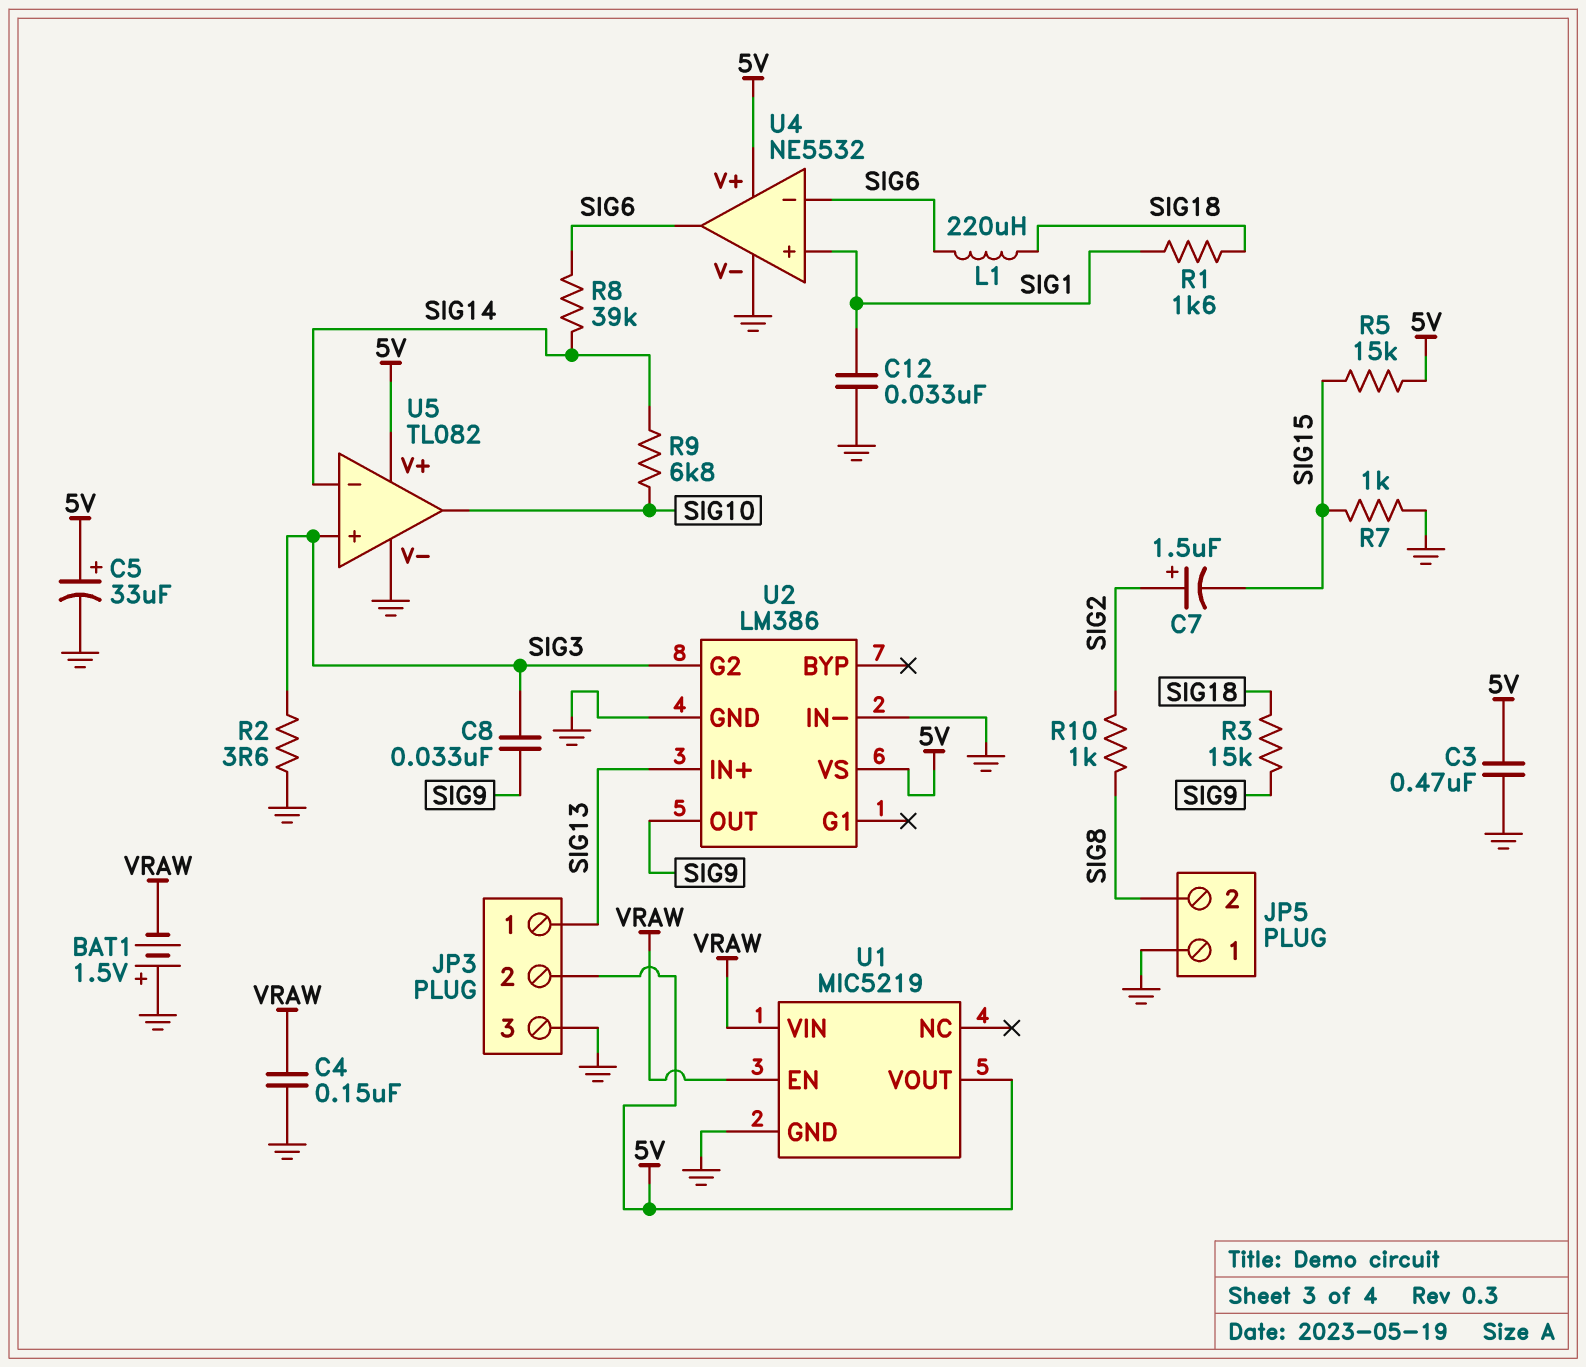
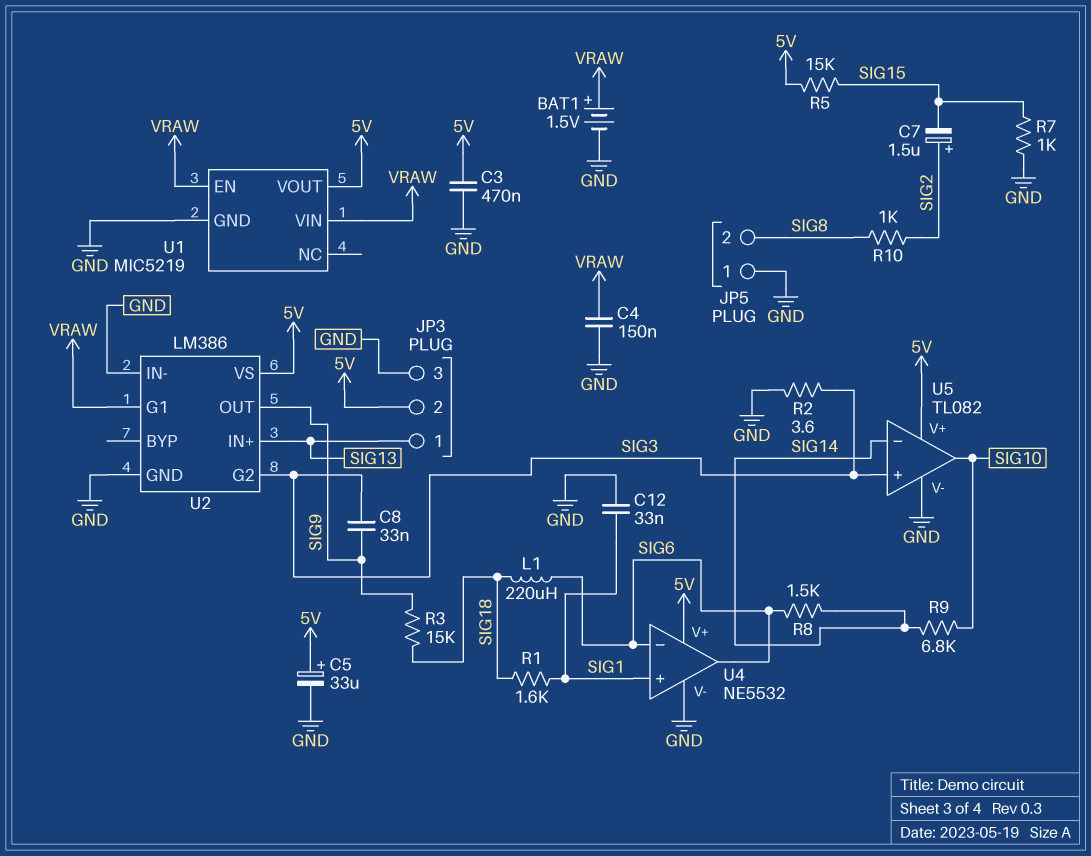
BAT1: 1.5V (plus GND, minus VRAW) -> 1.5V (plus VRAW, minus GND)
R8: 39k (SIG6, SIG14) -> 1.5k (SIG6, SIG14)
U2 pin G1: none -> VRAW

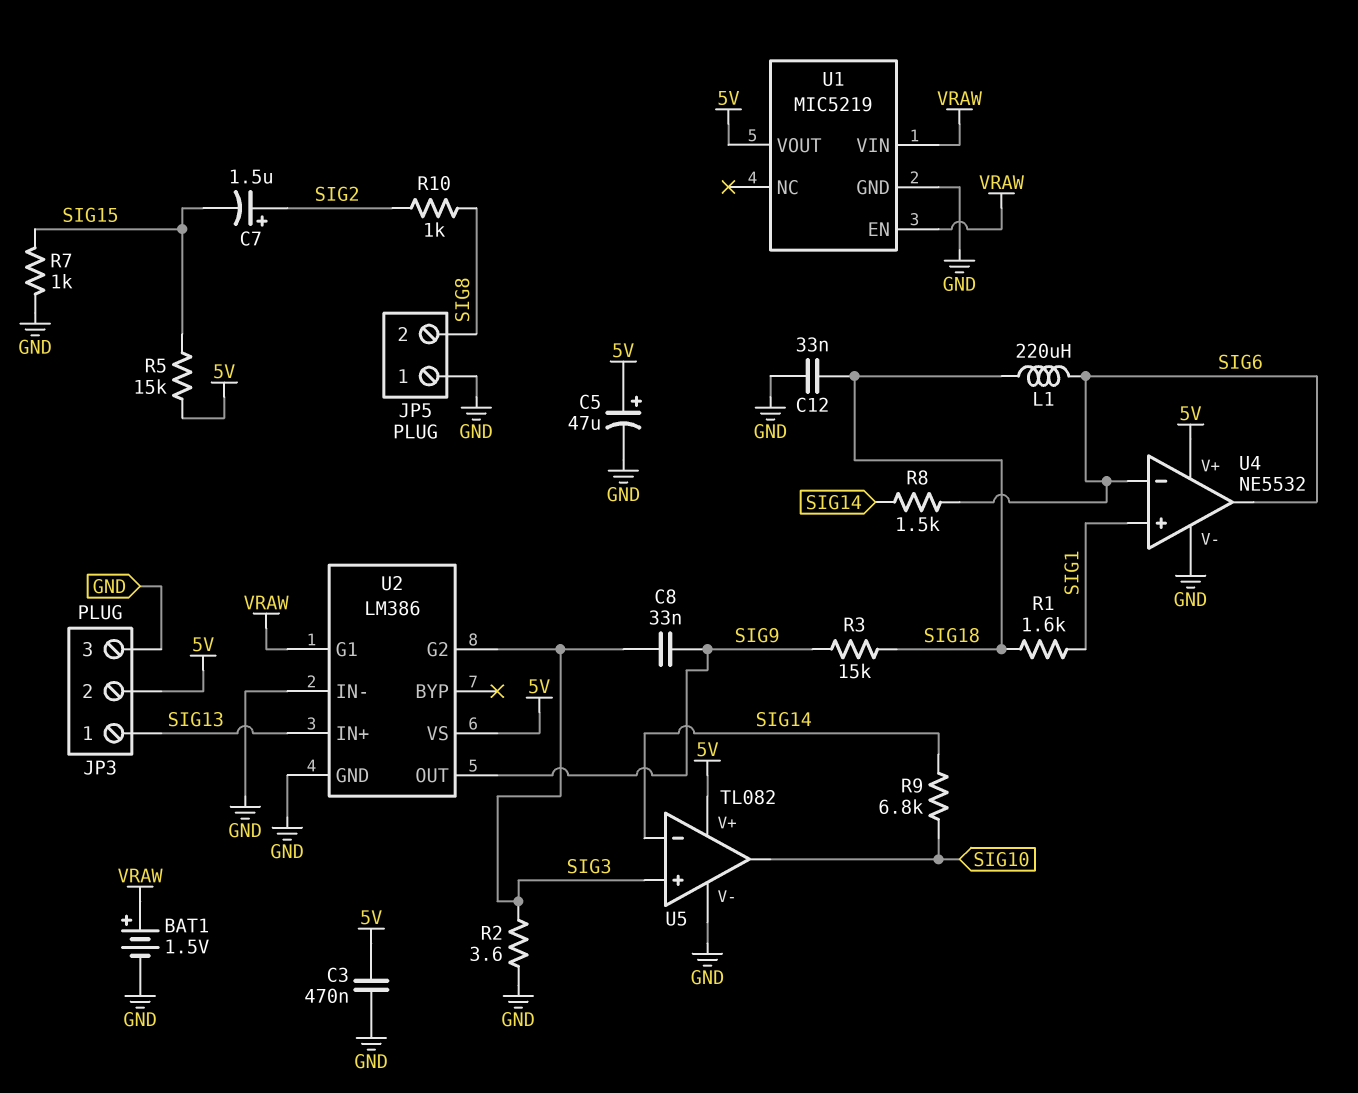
C4: 150nF (GND, VRAW) -> none
C5: 33uF (plus 5V, minus GND) -> 47uF (plus 5V, minus GND)
C12: 33nF (GND, SIG1) -> 33nF (GND, SIG18)

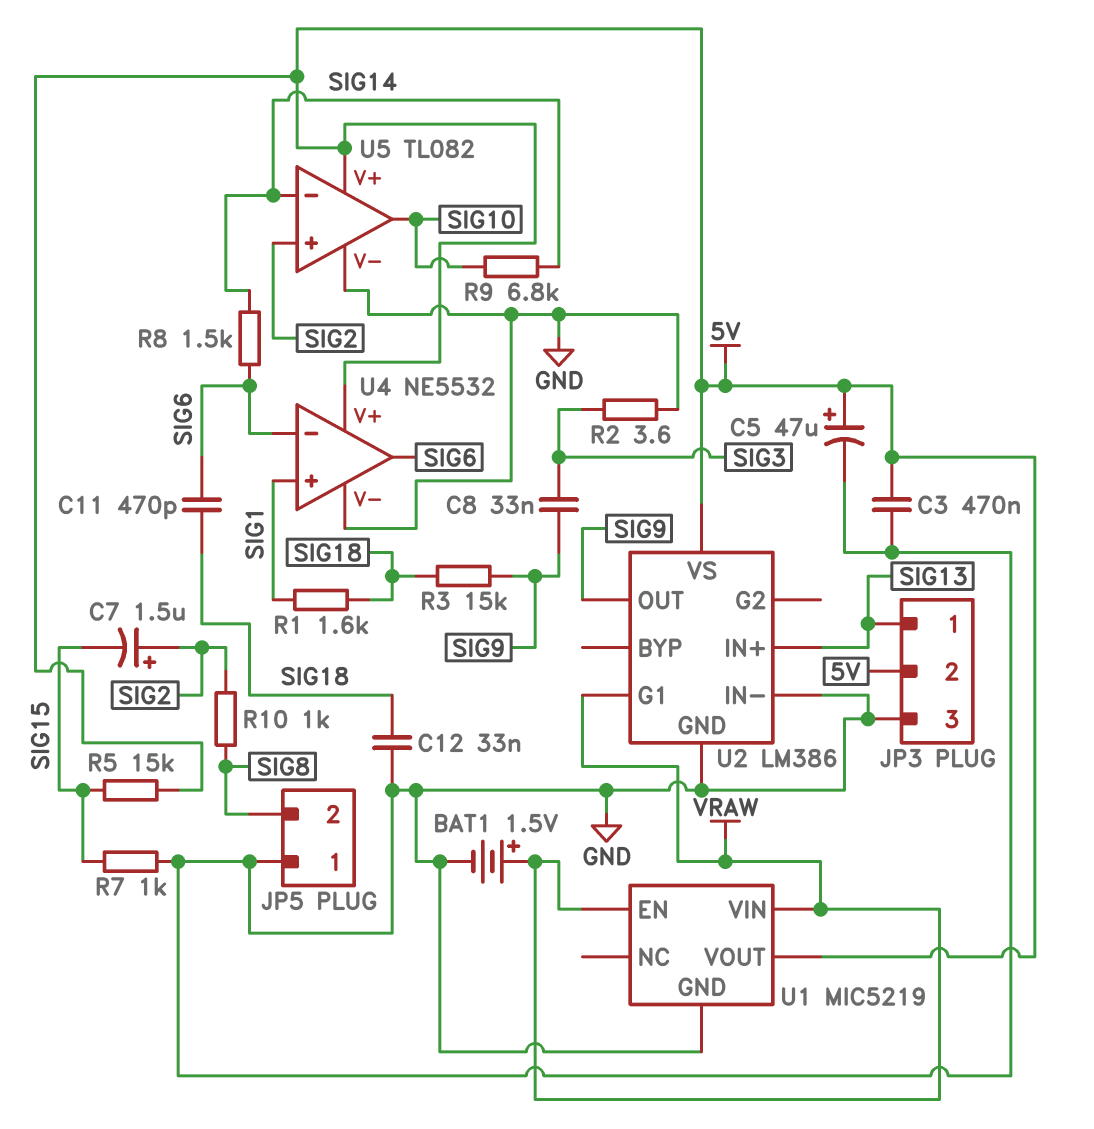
C11: none -> 470pF (SIG6, SIG18)
L1: 220uH (SIG6, SIG18) -> none
U2 pin G2: SIG3 -> none
U5 pin in+: SIG3 -> SIG2

